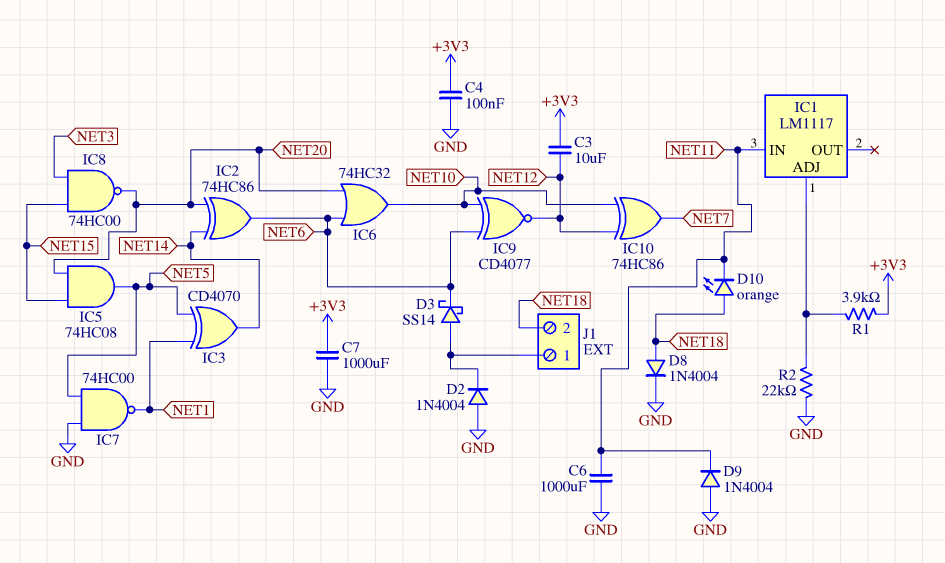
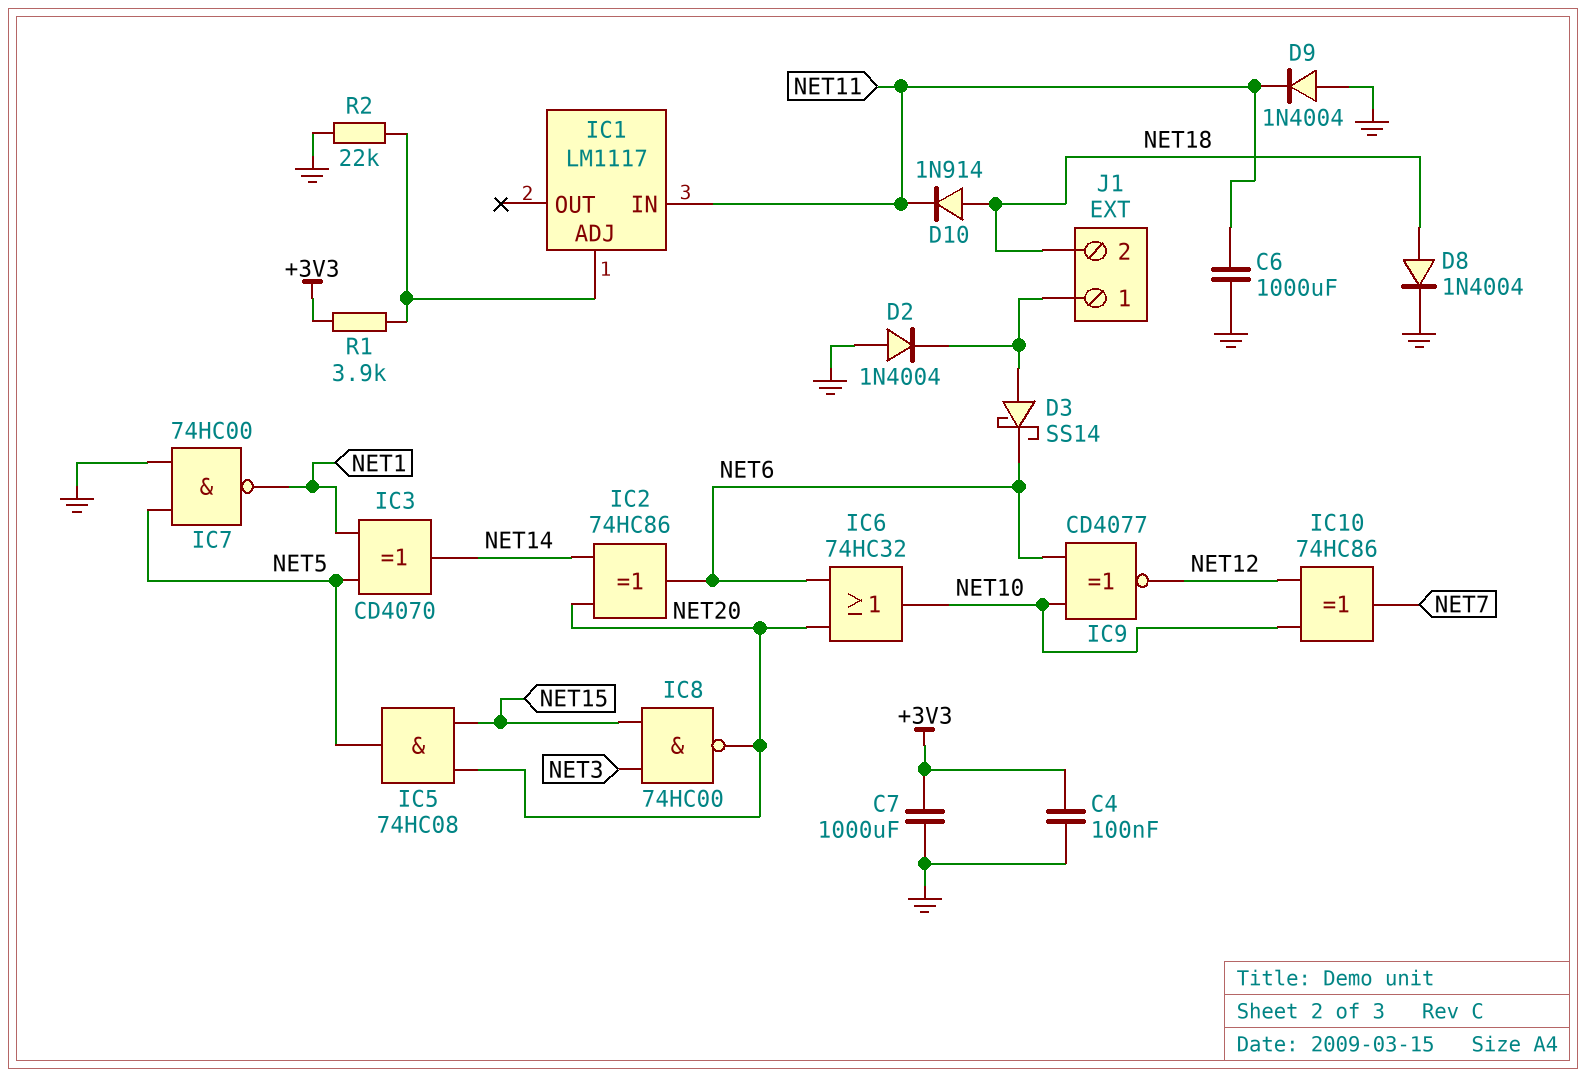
C3: 10uF (+3V3, NET12) -> none
D10: LED orange (A NET18, K NET11) -> diode 1N914 (A NET18, K NET11)

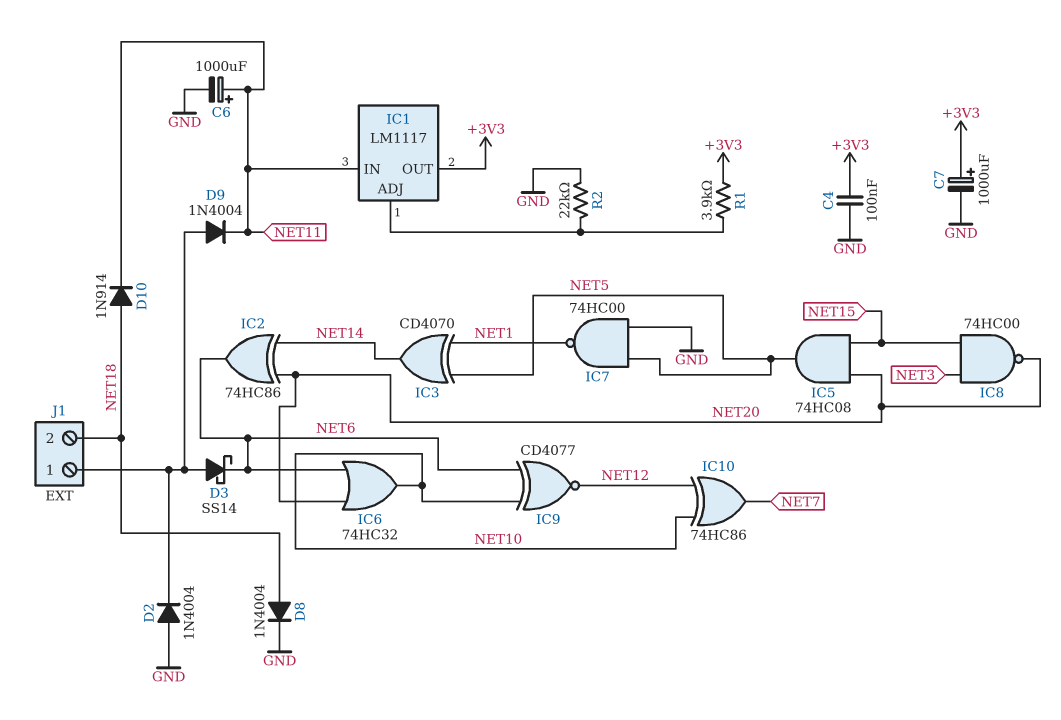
C6: 1000uF (GND, NET11) -> 1000uF (plus NET11, minus GND)
C7: 1000uF (+3V3, GND) -> 1000uF (plus +3V3, minus GND)
D9: diode 1N4004 (A GND, K NET11) -> diode 1N4004 (A J1/1, K NET11)
IC1 pin OUT: none -> +3V3

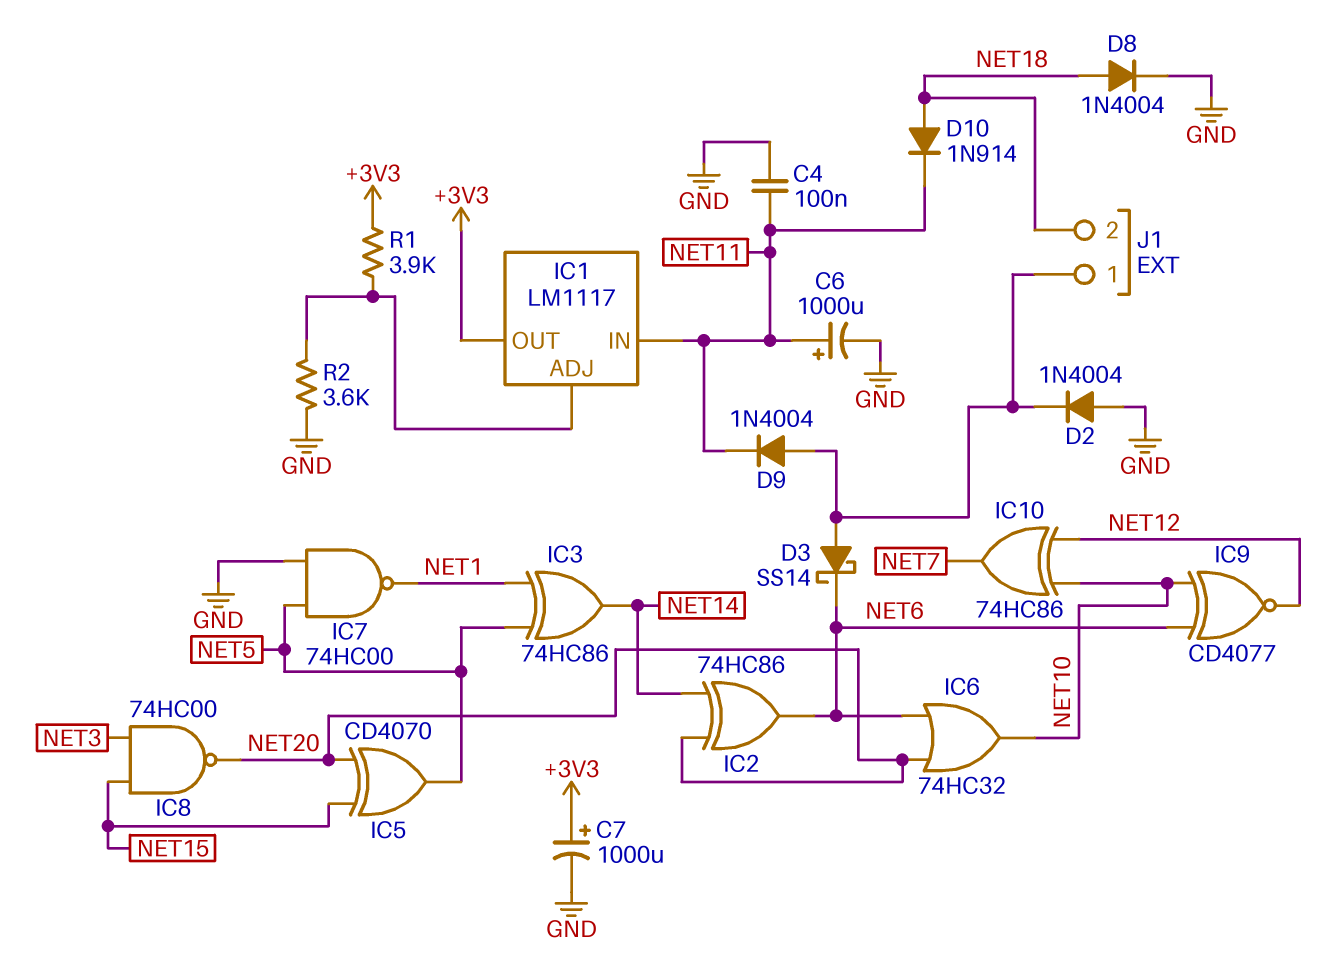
C4: 100nF (+3V3, GND) -> 100nF (GND, NET11)
IC3: XOR CD4070 (in NET1, in NET5, out NET14) -> XOR 74HC86 (in NET1, in NET5, out NET14)
IC5: AND 74HC08 (in NET15, in NET20, out NET5) -> XOR CD4070 (in NET15, in NET20, out NET5)
R2: 22k (GND, IC1/ADJ) -> 3.6k (GND, IC1/ADJ)

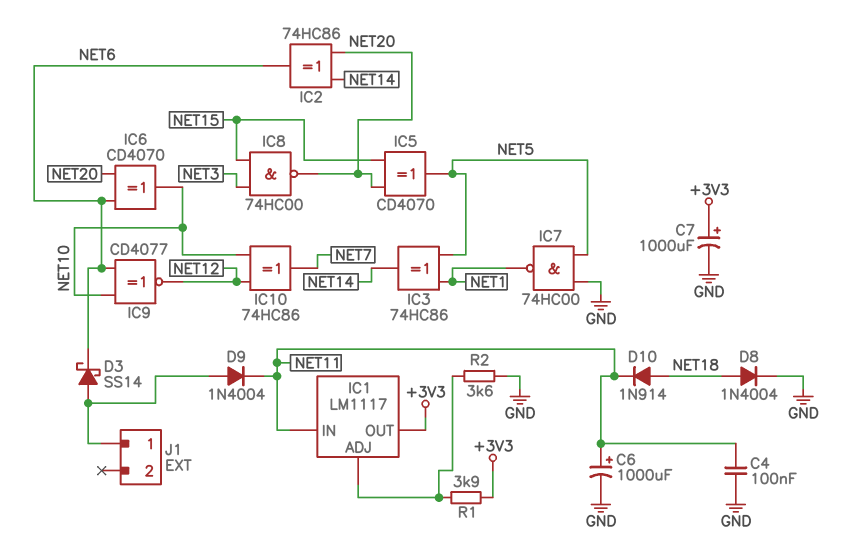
D2: diode 1N4004 (A GND, K J1/1) -> none
IC6: OR 74HC32 (in NET6, in NET20, out NET10) -> XOR CD4070 (in NET6, in NET20, out NET10)
J1 pin 2: NET18 -> none

